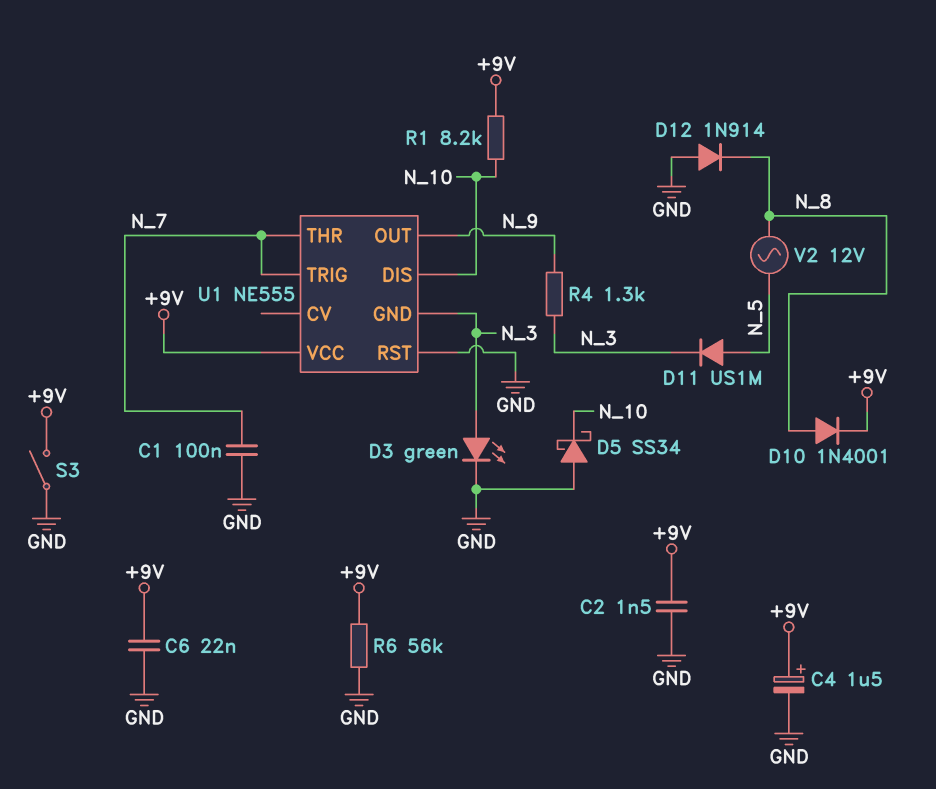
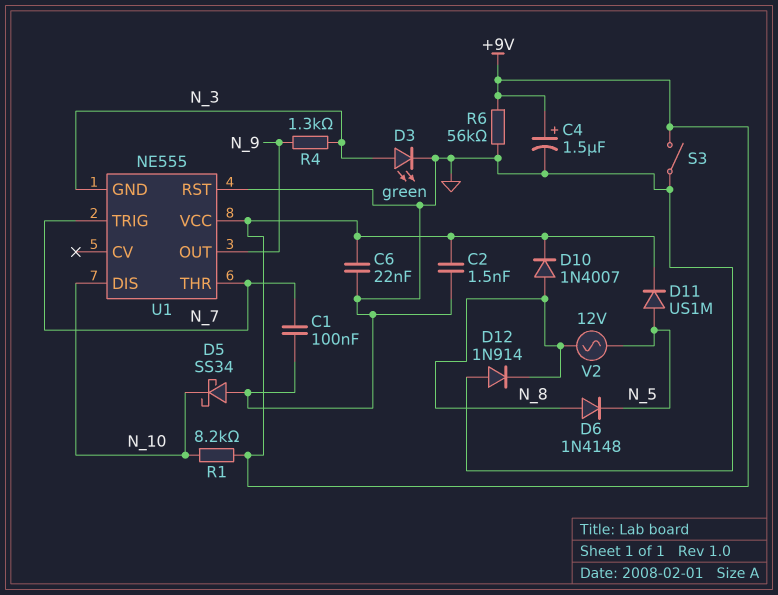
D6: none -> diode 1N4148 (A N_8, K N_5)
D10: diode 1N4001 (A N_8, K +9V) -> diode 1N4007 (A N_8, K +9V)
D11: diode US1M (A N_5, K N_3) -> diode US1M (A N_5, K +9V)

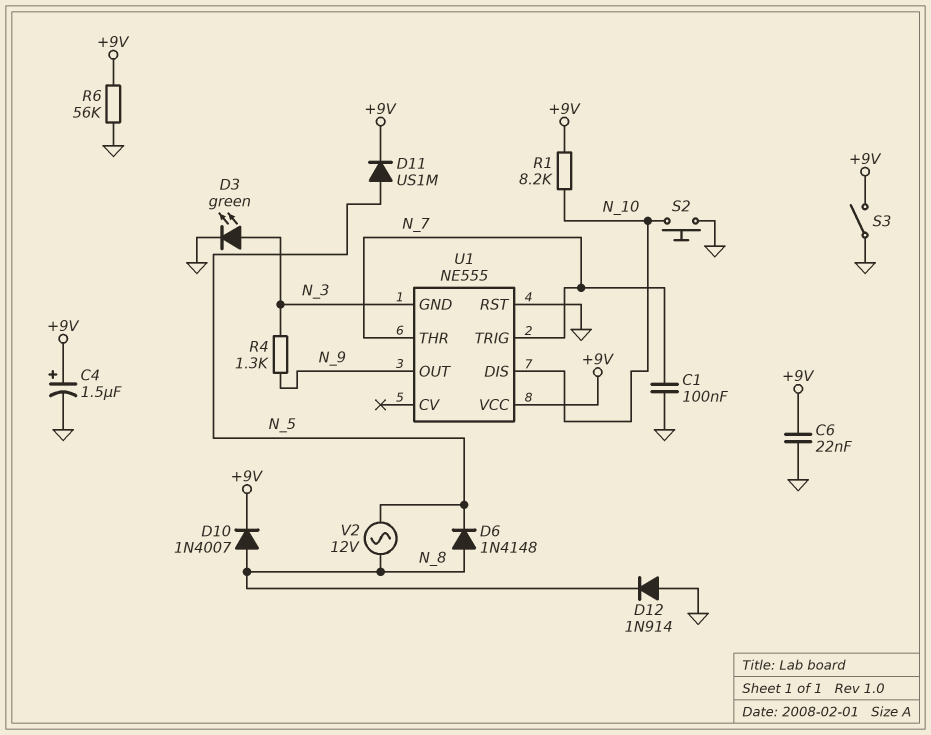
C2: 1.5nF (+9V, GND) -> none
D5: schottky SS34 (A GND, K N_10) -> none
S2: none -> button (GND, N_10)

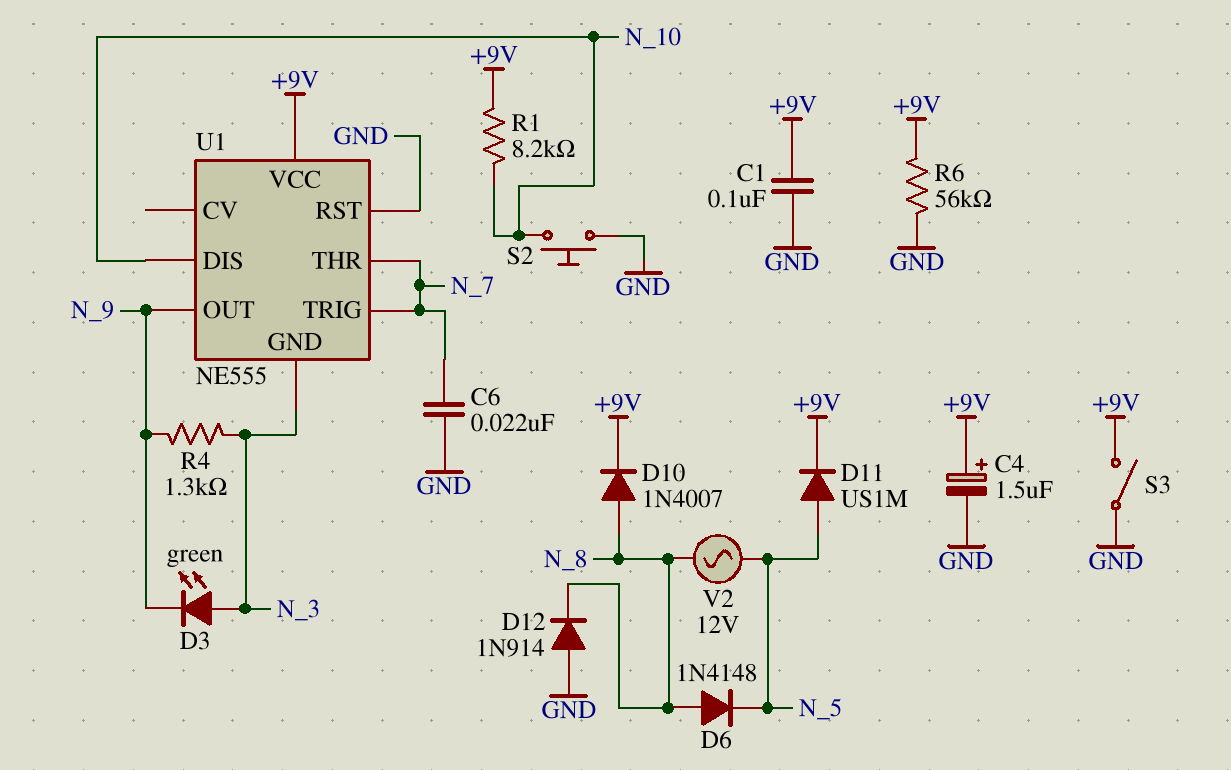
C1: 100nF (GND, N_7) -> 100nF (+9V, GND)
C6: 22nF (+9V, GND) -> 22nF (GND, N_7)
D3: LED green (A N_3, K GND) -> LED green (A N_3, K N_9)

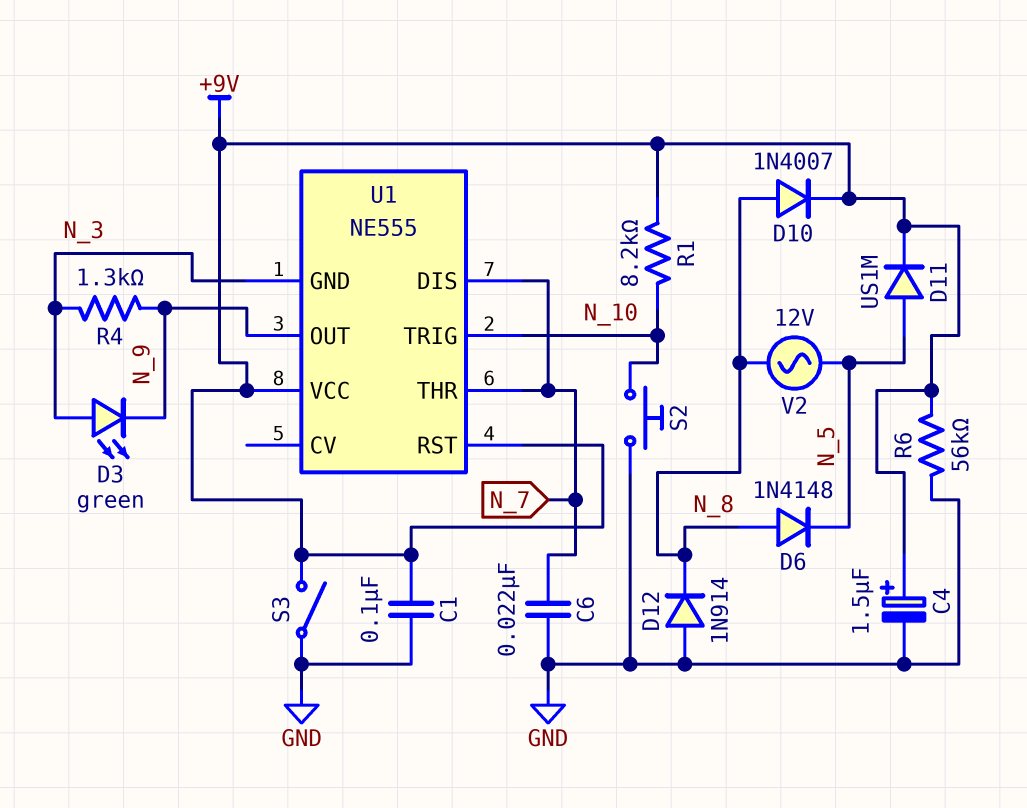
U1 pin DIS: N_10 -> N_7
U1 pin RST: GND -> +9V
U1 pin TRIG: N_7 -> N_10

